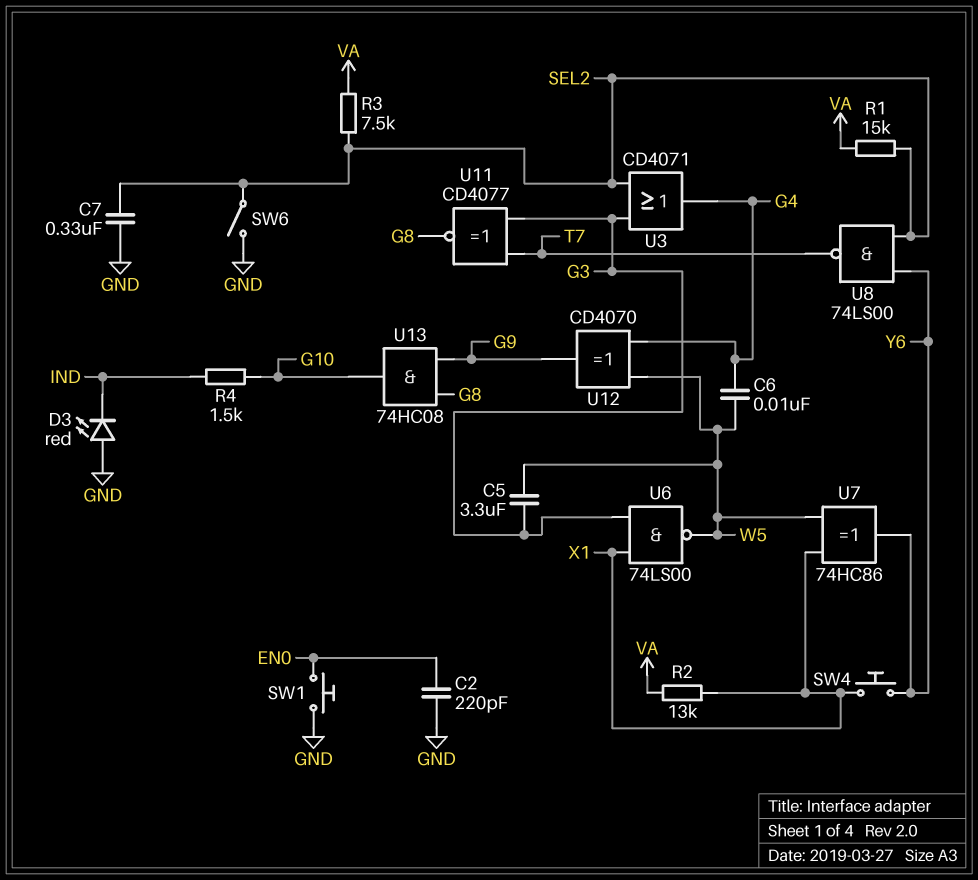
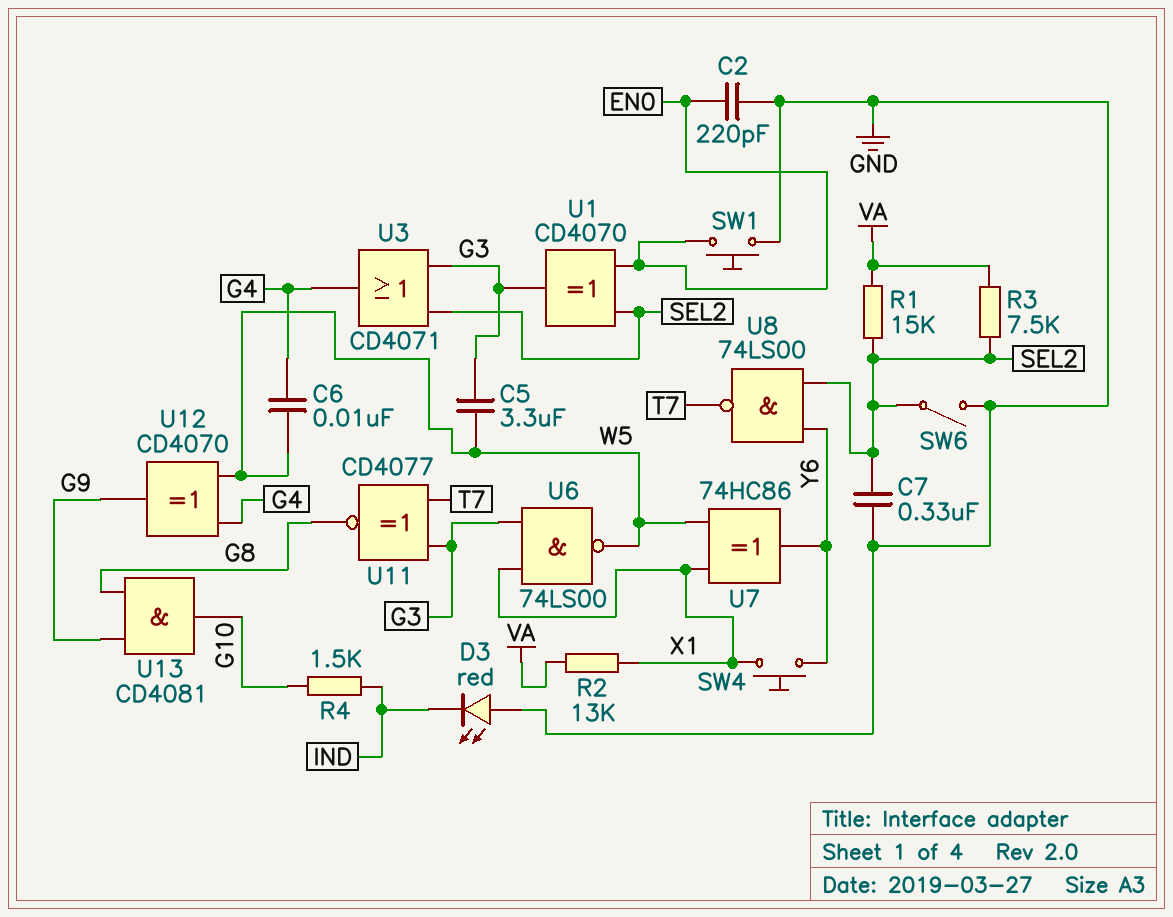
U1: none -> XOR CD4070 (in EN0, in SEL2, out G3)
U13: AND 74HC08 (in G8, in G9, out G10) -> AND CD4081 (in G8, in G9, out G10)

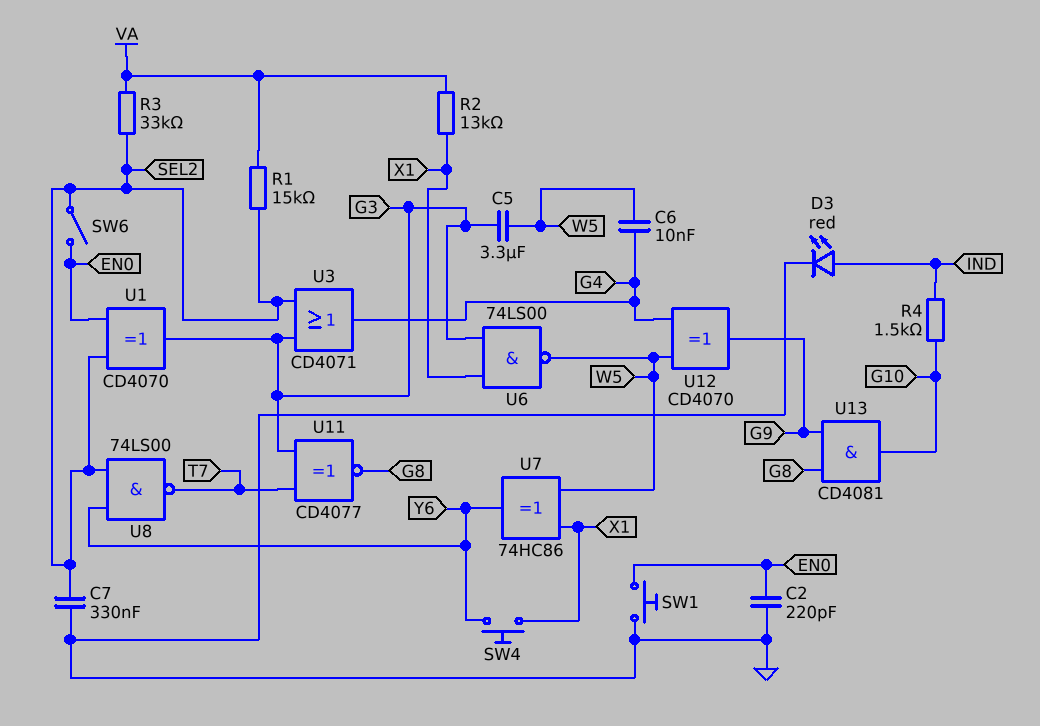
D3: LED red (A GND, K IND) -> LED red (A IND, K GND)
R3: 7.5k (SEL2, VA) -> 33k (SEL2, VA)
SW6: switch (GND, SEL2) -> switch (EN0, SEL2)

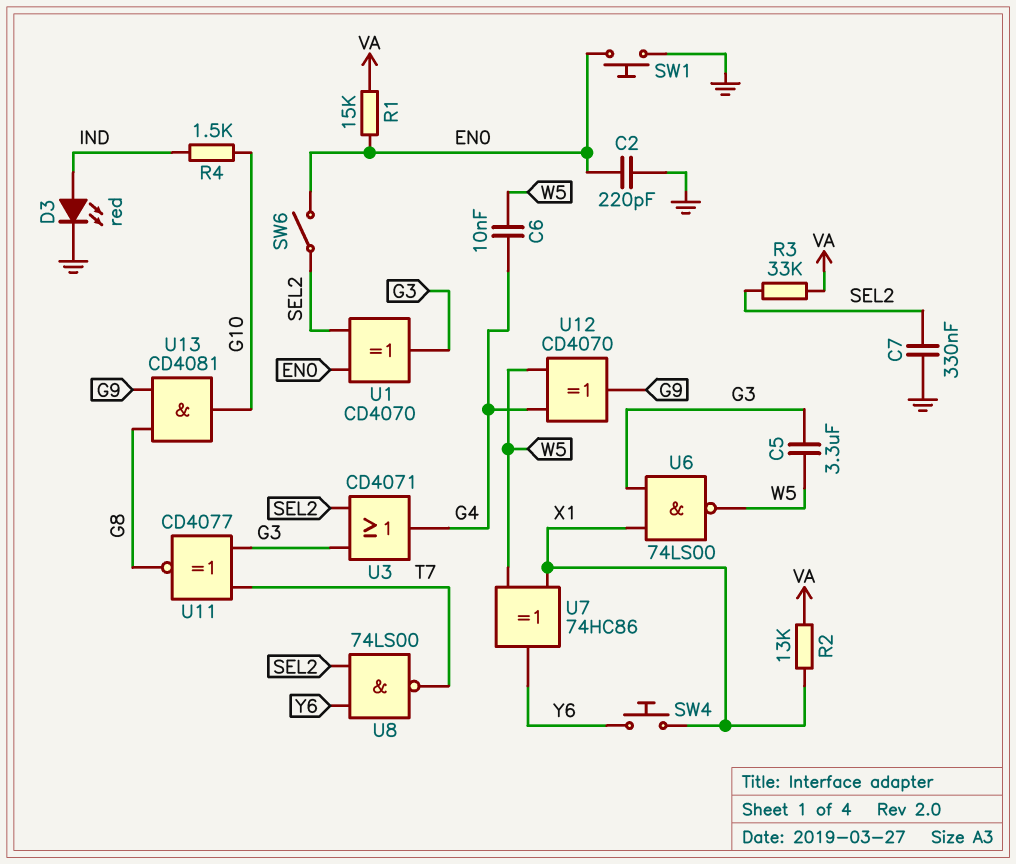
R1: 15k (SEL2, VA) -> 15k (EN0, VA)

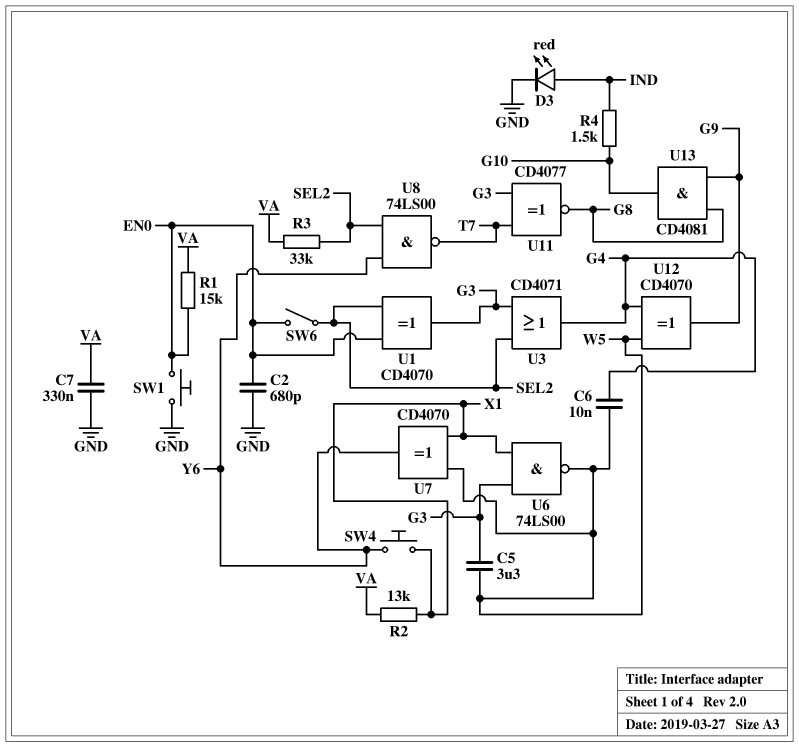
C2: 220pF (EN0, GND) -> 680pF (EN0, GND)
C7: 330nF (GND, SEL2) -> 330nF (GND, VA)
U7: XOR 74HC86 (in W5, in X1, out Y6) -> XOR CD4070 (in W5, in X1, out Y6)

